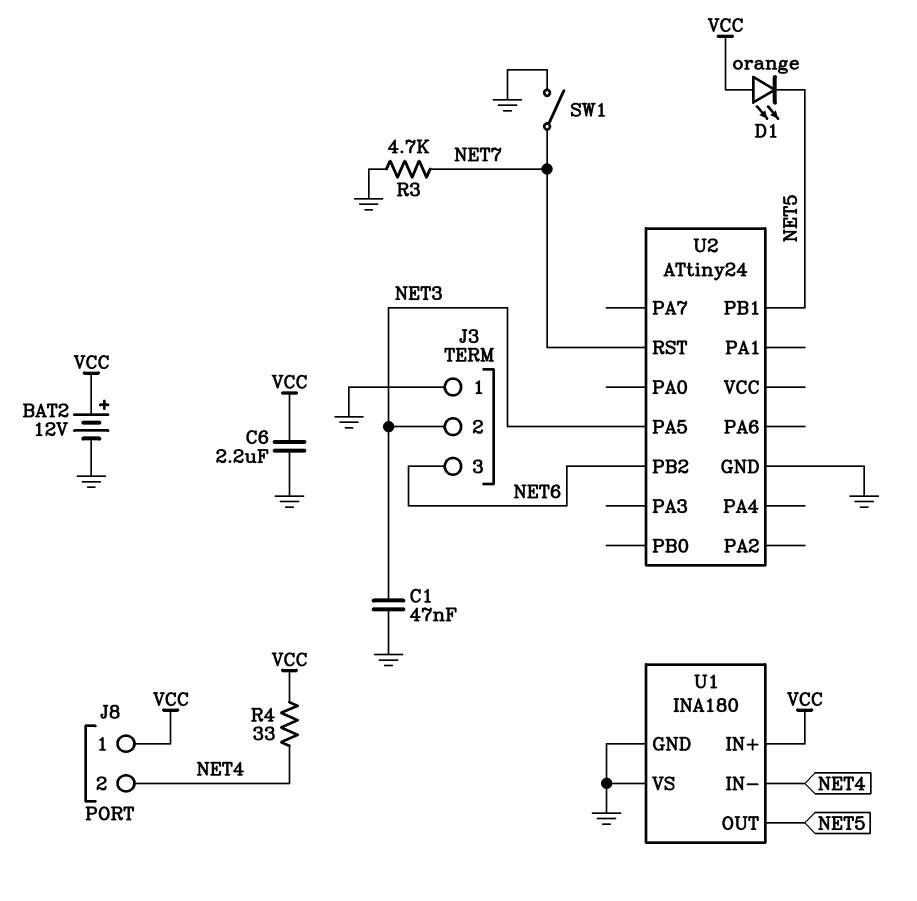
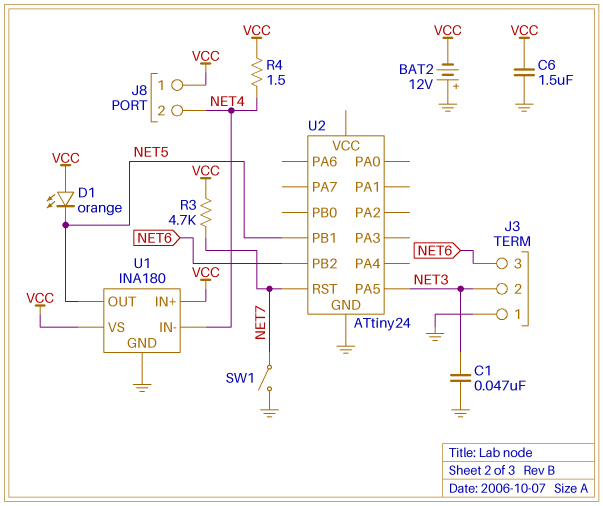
BAT2: 12V (plus VCC, minus GND) -> 12V (plus GND, minus VCC)
C6: 2.2uF (GND, VCC) -> 1.5uF (GND, VCC)
R3: 4.7k (GND, NET7) -> 4.7k (NET7, VCC)
R4: 33 (NET4, VCC) -> 1.5 (NET4, VCC)
U1 pin VS: GND -> VCC

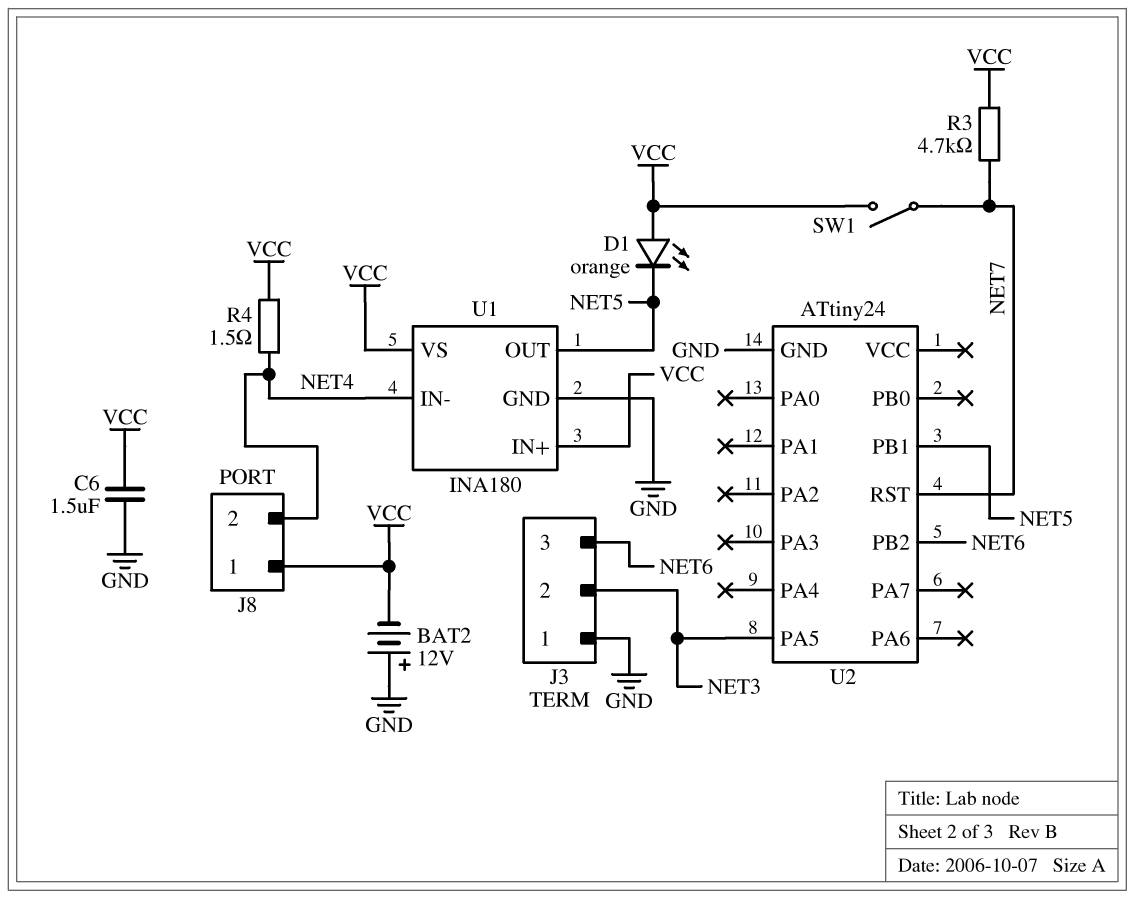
C1: 47nF (GND, NET3) -> none
SW1: switch (GND, NET7) -> switch (NET7, VCC)

